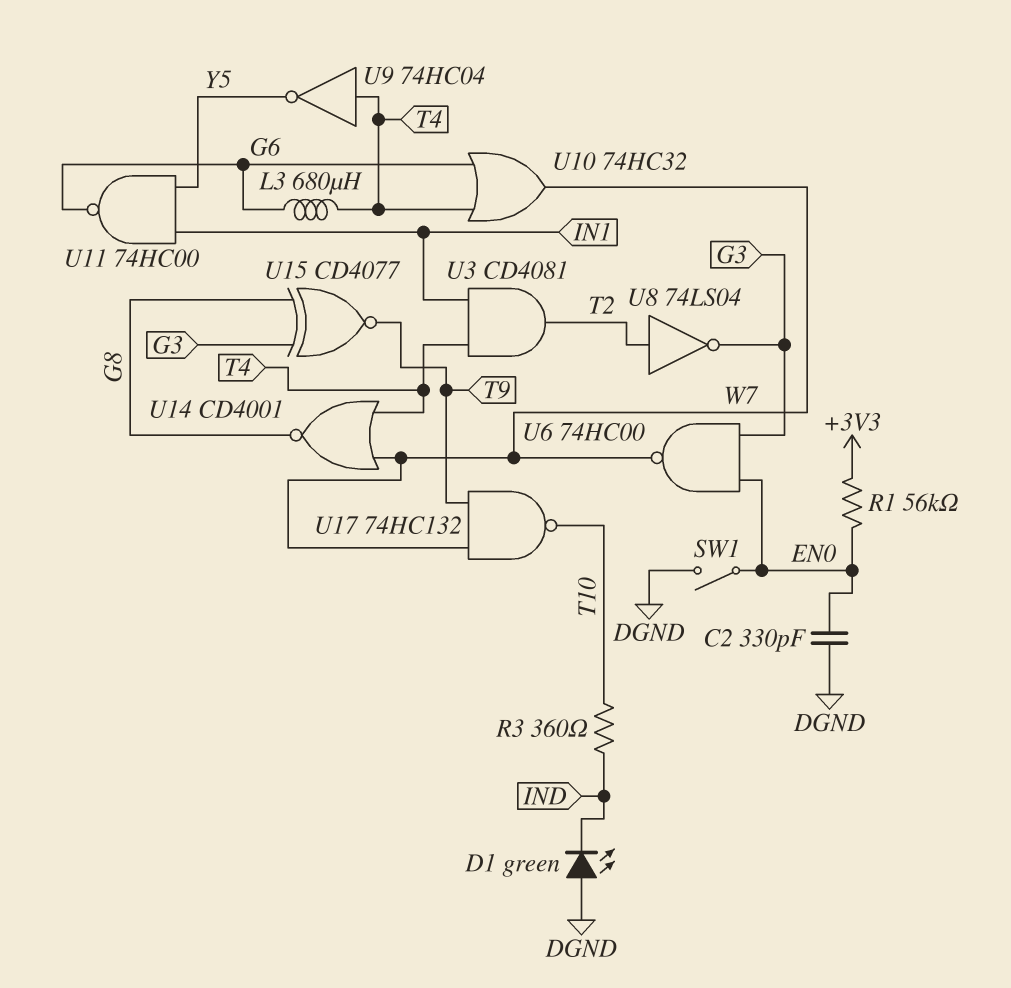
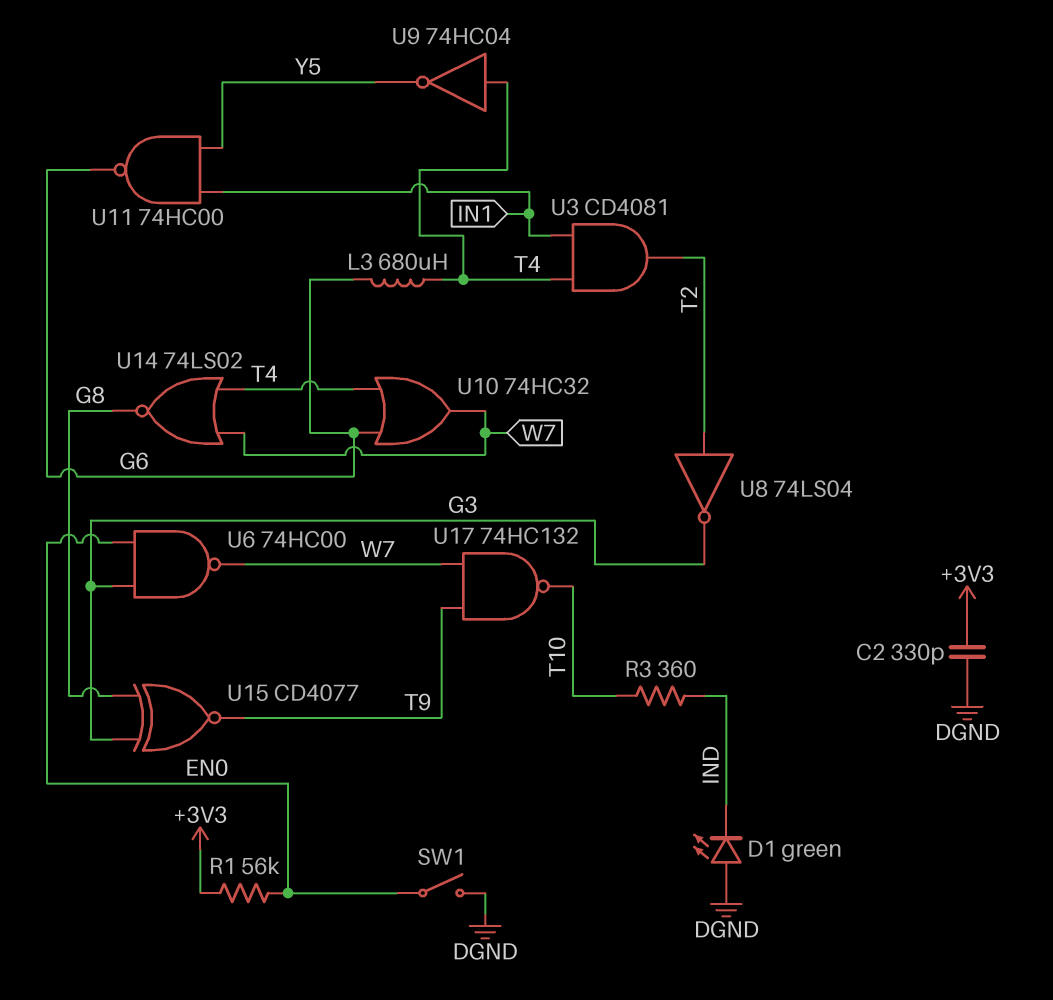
C2: 330pF (DGND, EN0) -> 330pF (+3V3, DGND)
U14: NOR CD4001 (in T4, in W7, out G8) -> NOR 74LS02 (in T4, in W7, out G8)

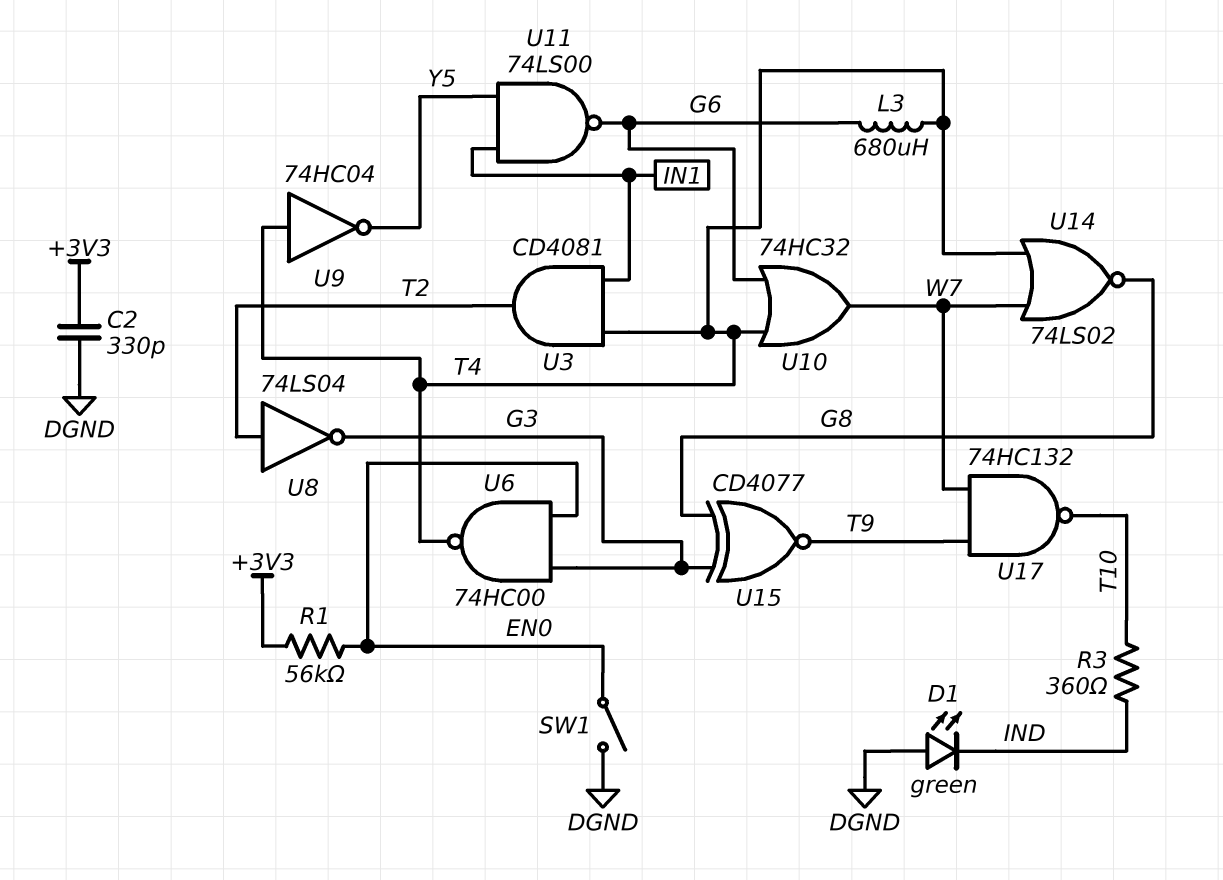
U6: NAND 74HC00 (in EN0, in G3, out W7) -> NAND 74HC00 (in EN0, in G3, out T4)
U11: NAND 74HC00 (in IN1, in Y5, out G6) -> NAND 74LS00 (in IN1, in Y5, out G6)

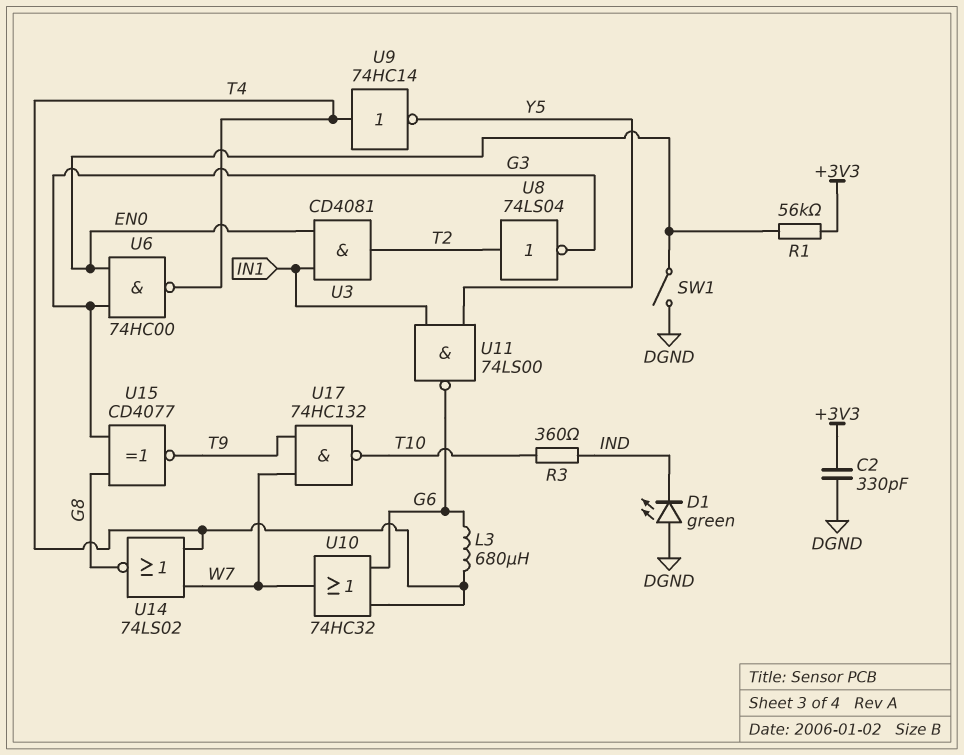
U3: AND CD4081 (in IN1, in T4, out T2) -> AND CD4081 (in EN0, in IN1, out T2)
U9: NOT 74HC04 (in T4, out Y5) -> NOT 74HC14 (in T4, out Y5)

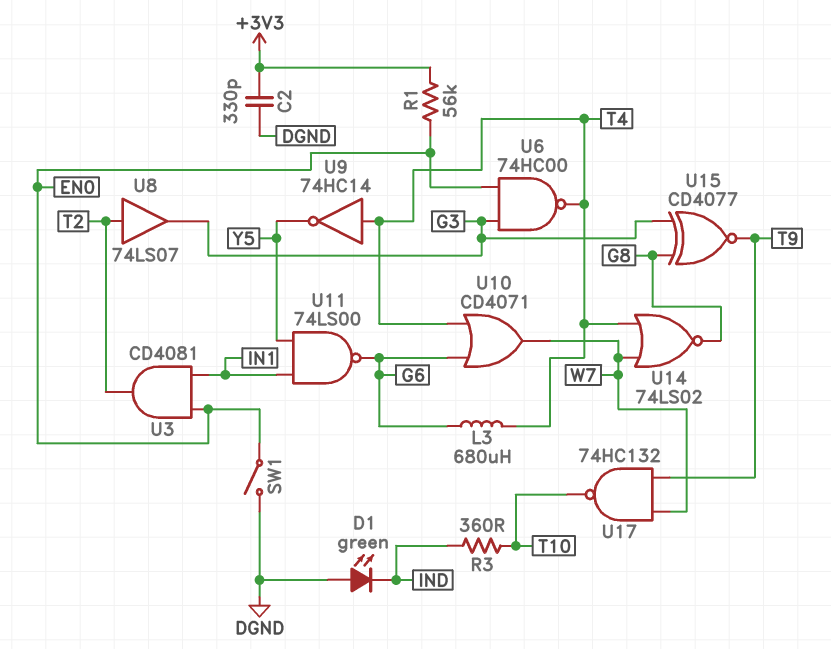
U8: NOT 74LS04 (in T2, out G3) -> buffer 74LS07 (in T2, out G3)
U10: OR 74HC32 (in G6, in T4, out W7) -> OR CD4071 (in G6, in T4, out W7)

